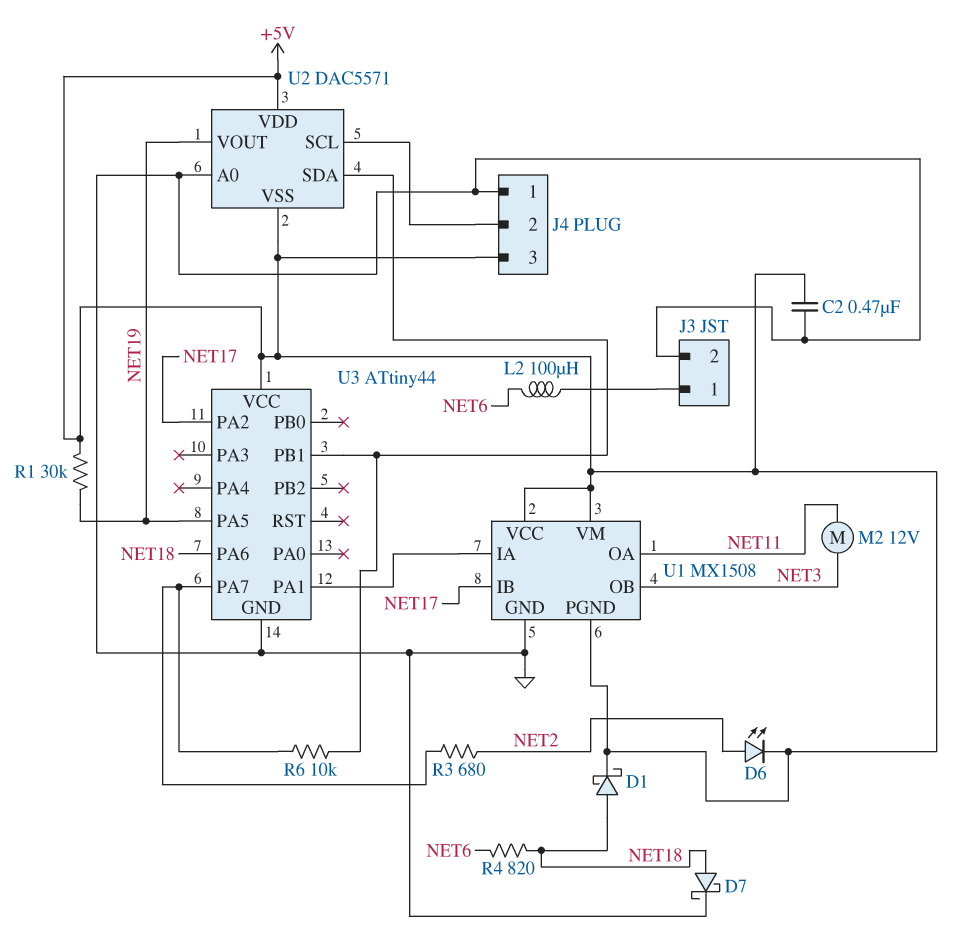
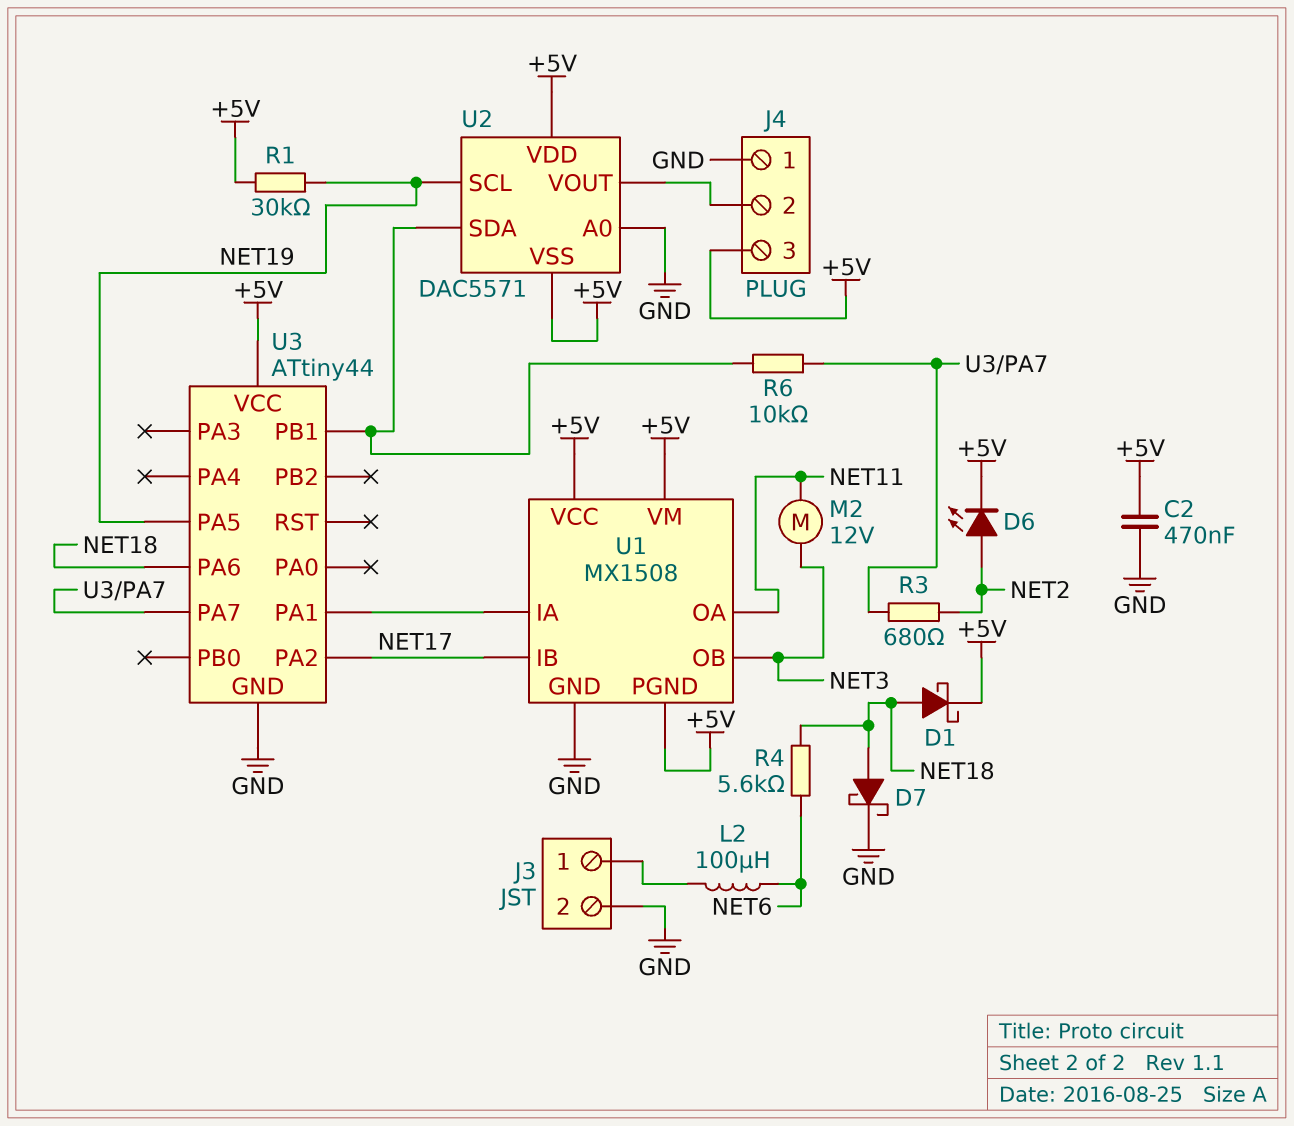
R4: 820 (NET6, NET18) -> 5.6k (NET6, NET18)
U2 pin SCL: J4/2 -> NET19
U2 pin VOUT: NET19 -> J4/2

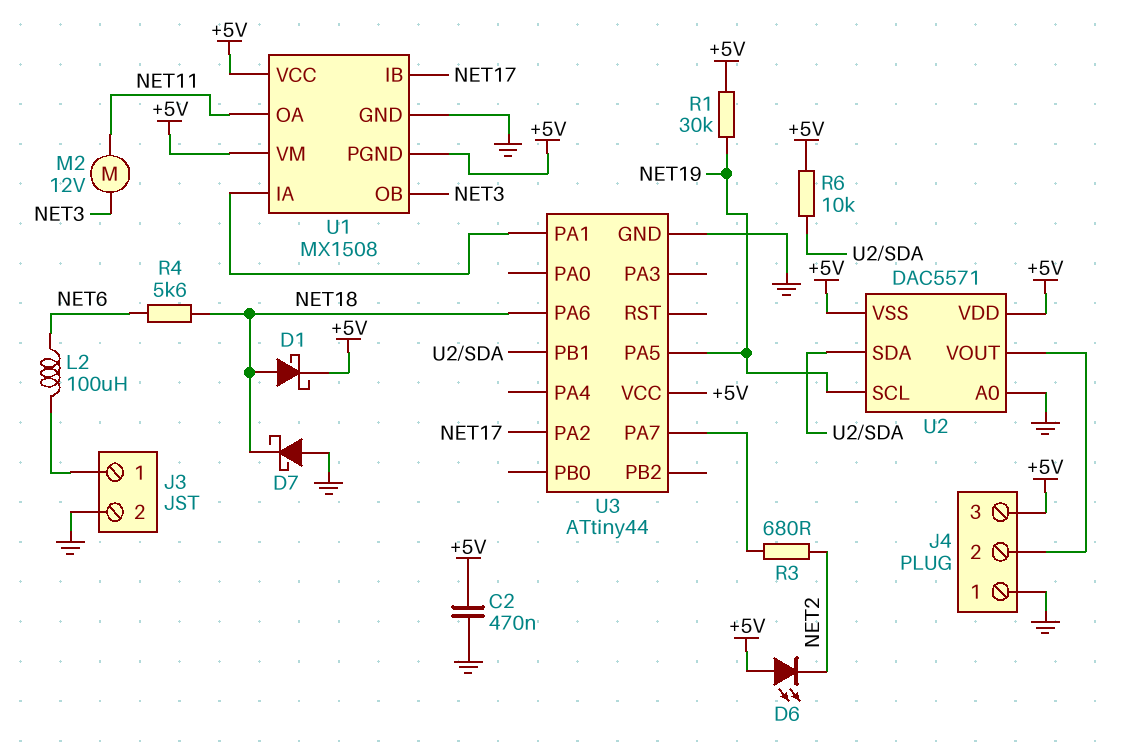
D6: LED (A NET2, K +5V) -> LED (A +5V, K NET2)
D7: schottky (A NET18, K GND) -> schottky (A GND, K NET18)
R6: 10k (U2/SDA, U3/PA7) -> 10k (+5V, U2/SDA)

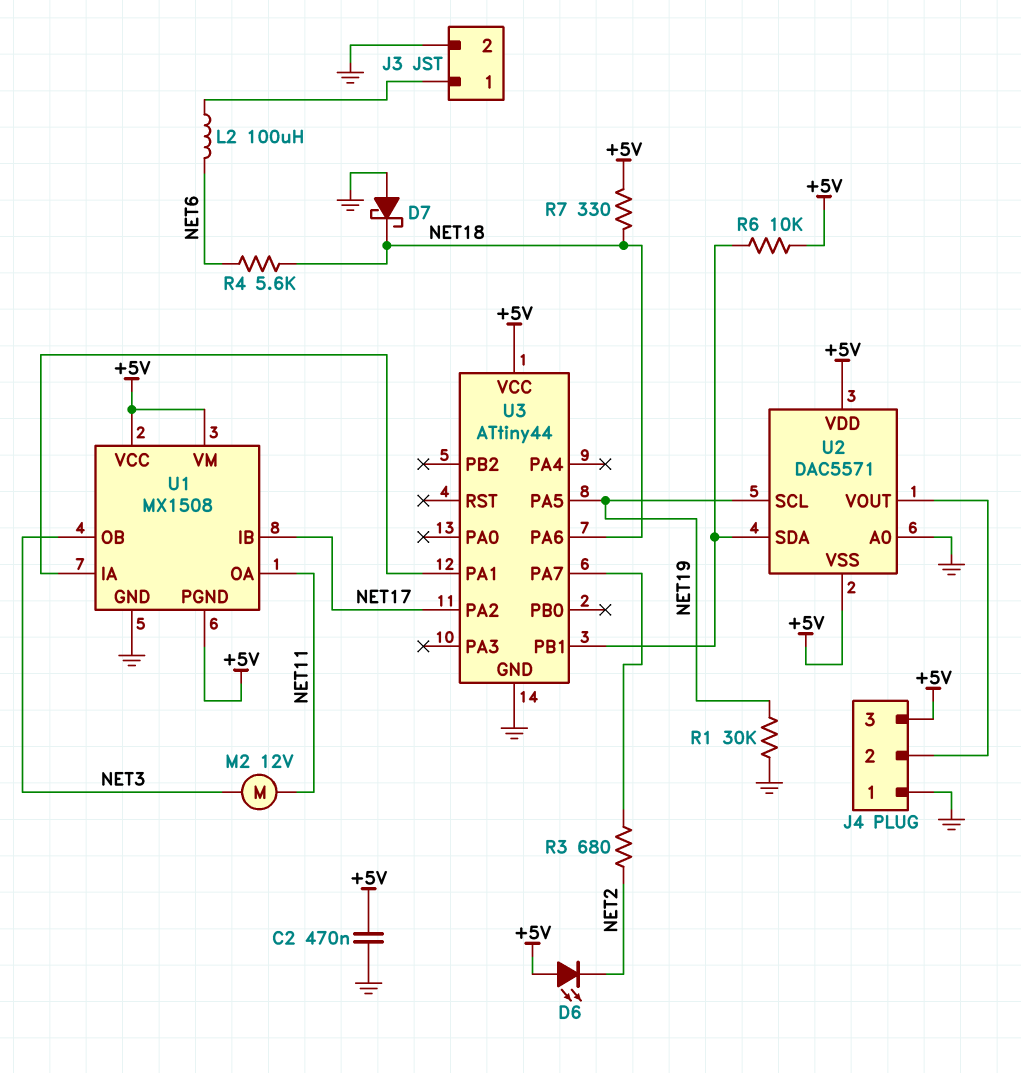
D1: schottky (A NET18, K +5V) -> none
R1: 30k (+5V, NET19) -> 30k (GND, NET19)
R7: none -> 330 (+5V, NET18)

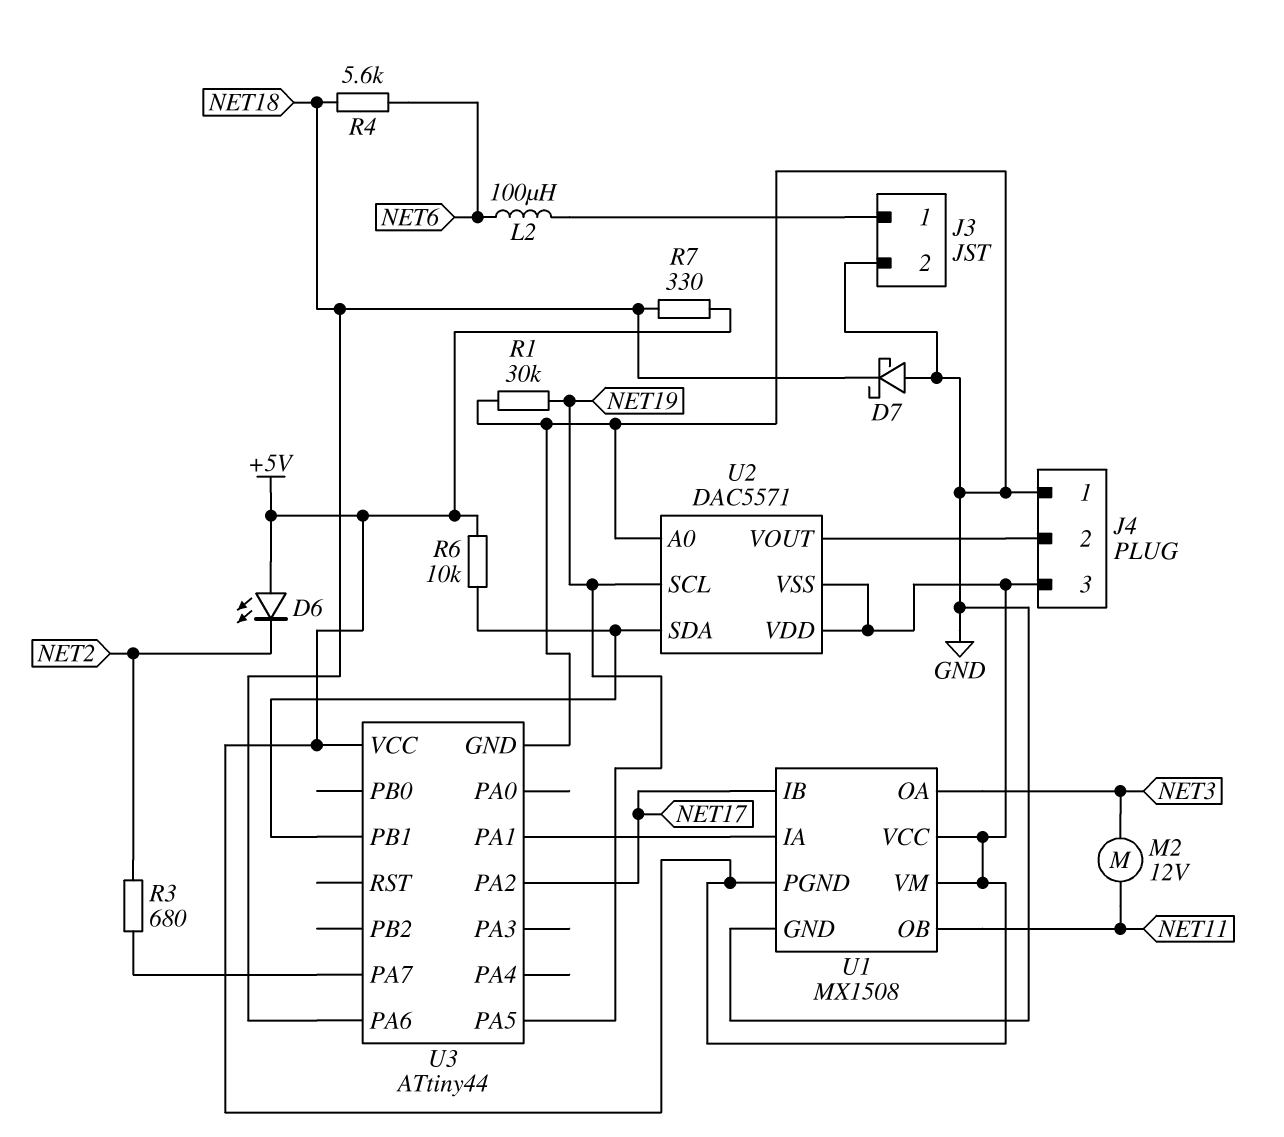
C2: 470nF (+5V, GND) -> none
U1 pin OA: NET11 -> NET3
U1 pin OB: NET3 -> NET11

